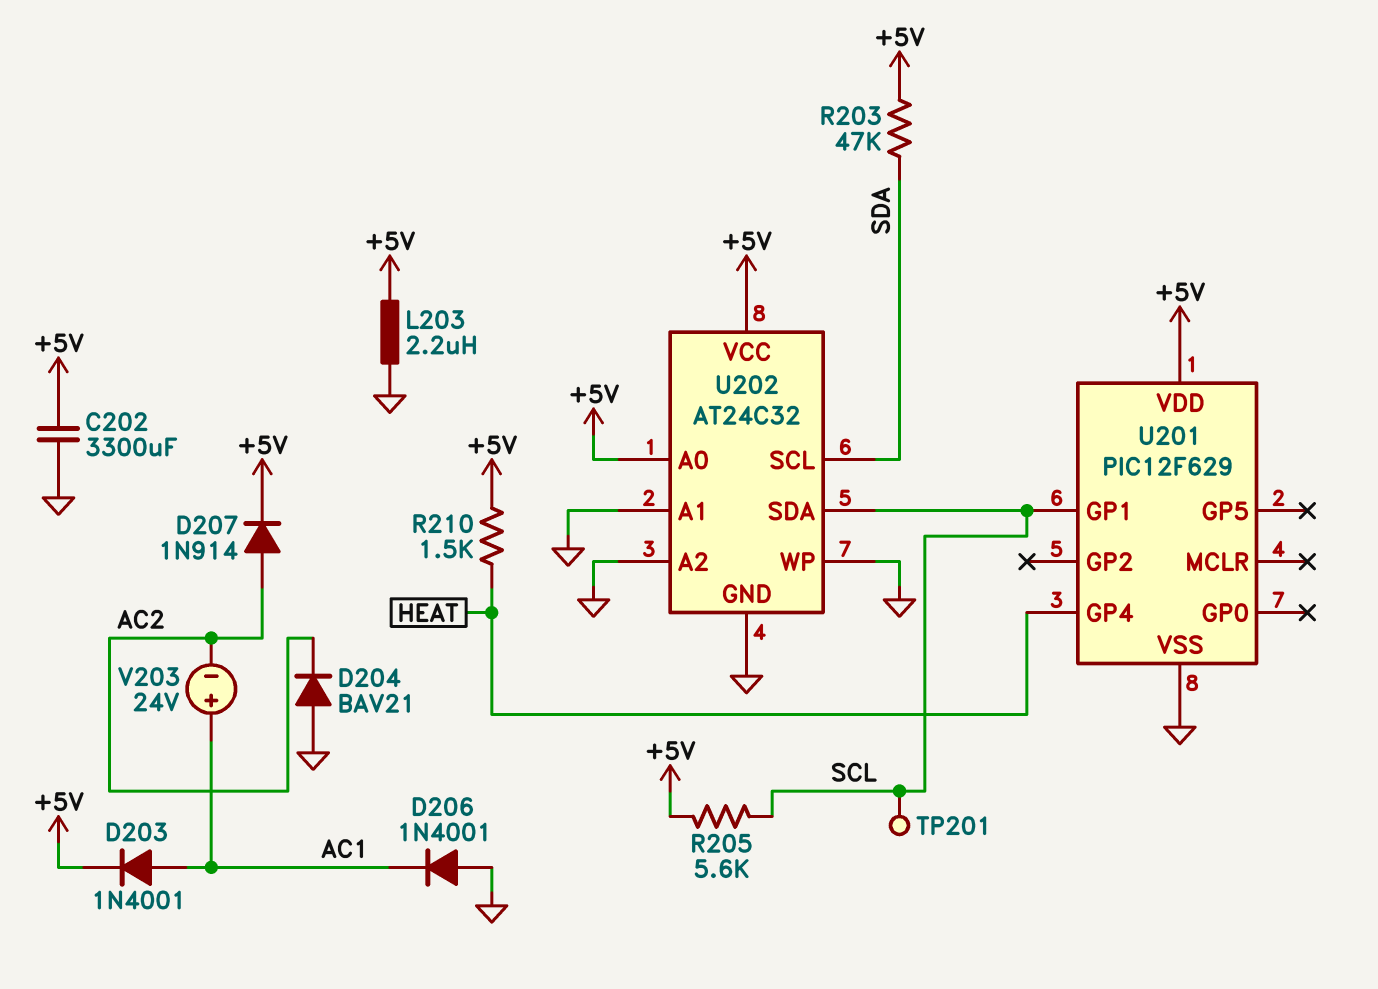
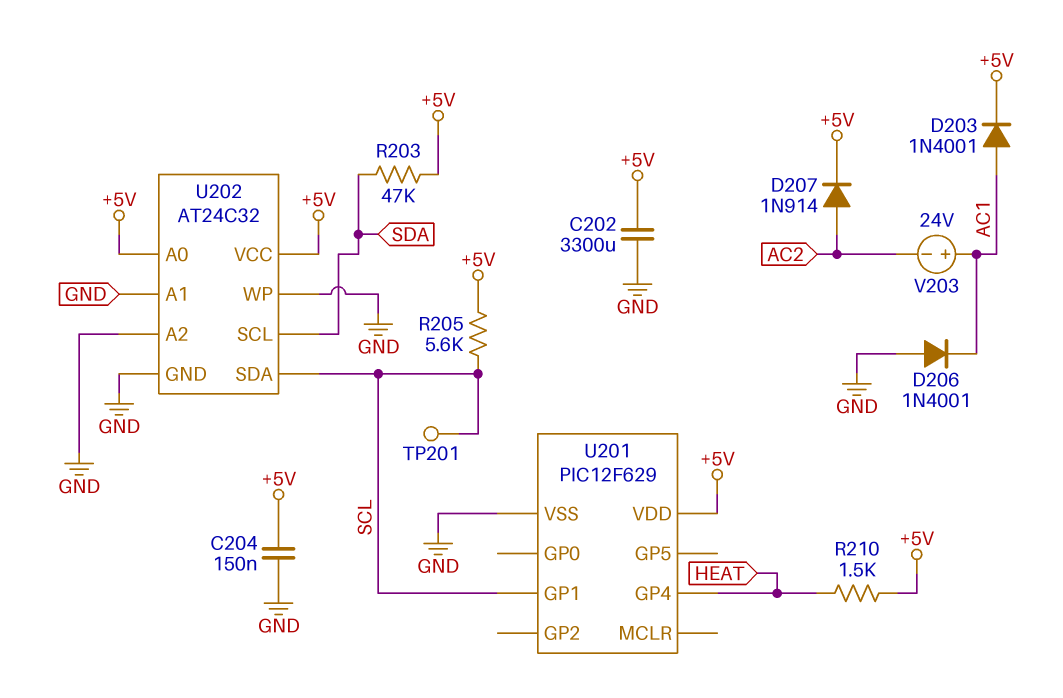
C204: none -> 150nF (+5V, GND)
D204: diode BAV21 (A GND, K AC2) -> none
L203: 2.2uH (+5V, GND) -> none

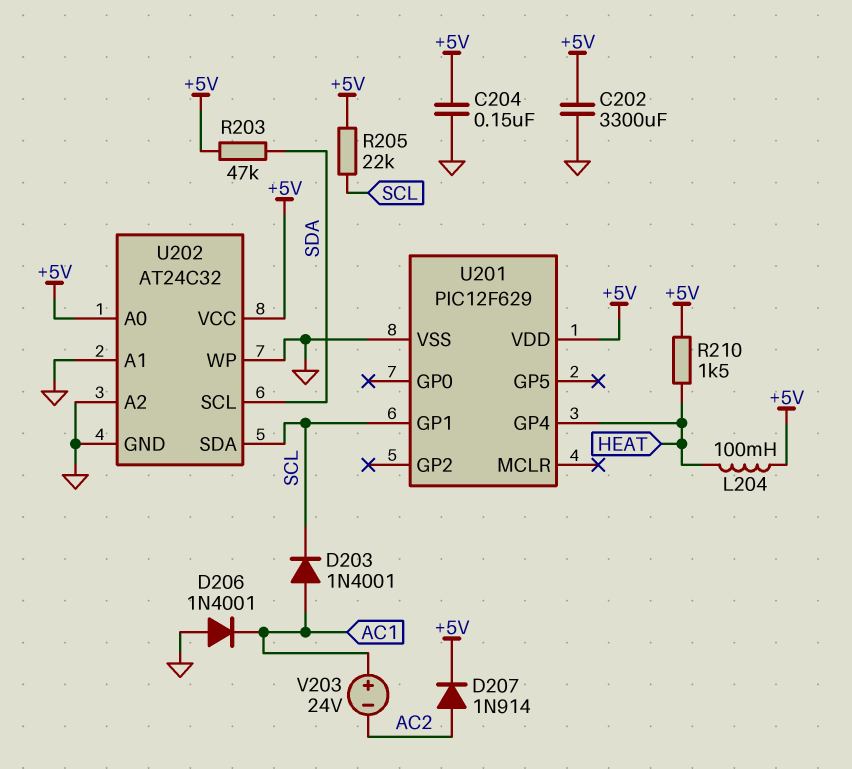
D203: diode 1N4001 (A AC1, K +5V) -> diode 1N4001 (A AC1, K SCL)
L204: none -> 100mH (+5V, HEAT)
R205: 5.6k (+5V, SCL) -> 22k (+5V, SCL)
TP201: test point (SCL) -> none

